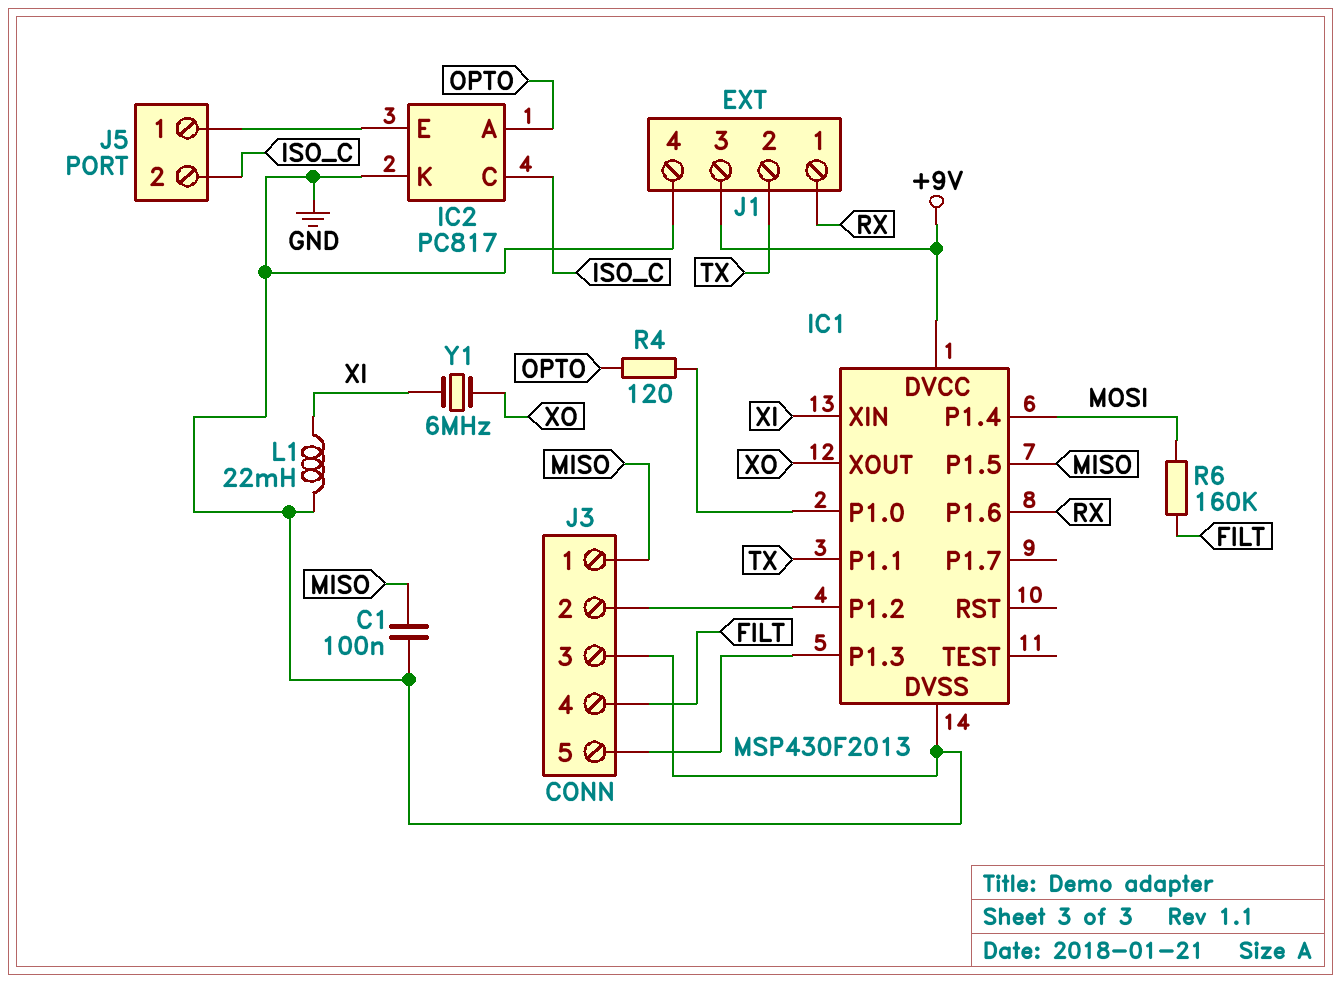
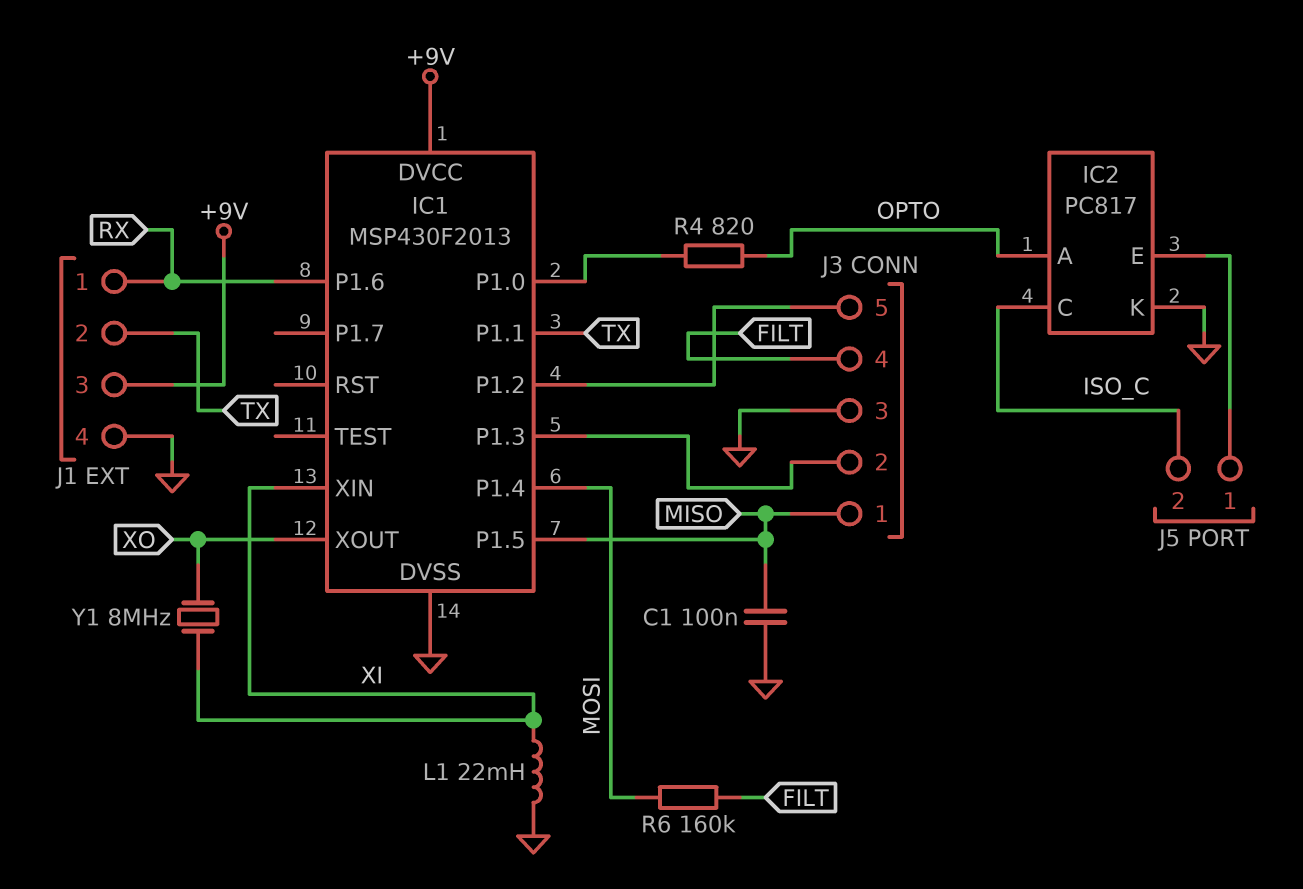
J3 pin 2: IC1/P1.2 -> IC1/P1.3
J3 pin 5: IC1/P1.3 -> IC1/P1.2
R4: 120 (IC1/P1.0, OPTO) -> 820 (IC1/P1.0, OPTO)
Y1: 6MHz (XI, XO) -> 8MHz (XI, XO)

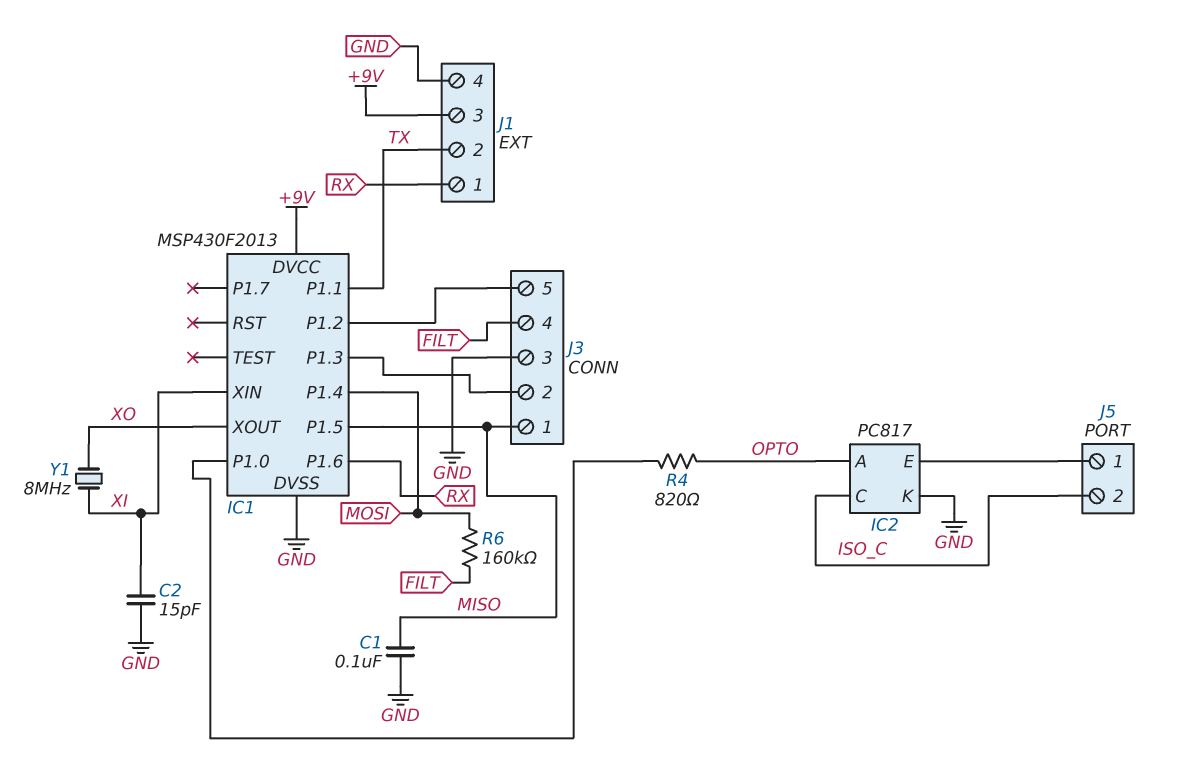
C2: none -> 15pF (GND, XI)
L1: 22mH (GND, XI) -> none

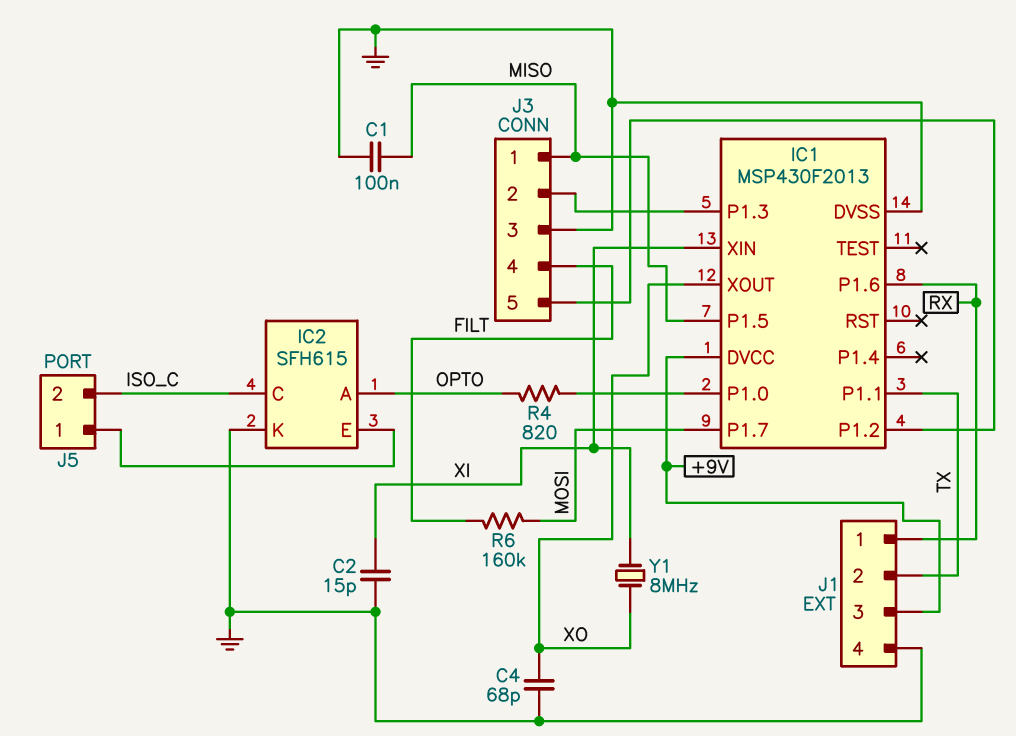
C4: none -> 68pF (GND, XO)
IC1 pin P1.4: MOSI -> none
IC1 pin P1.7: none -> MOSI
IC2: PC817 -> SFH615

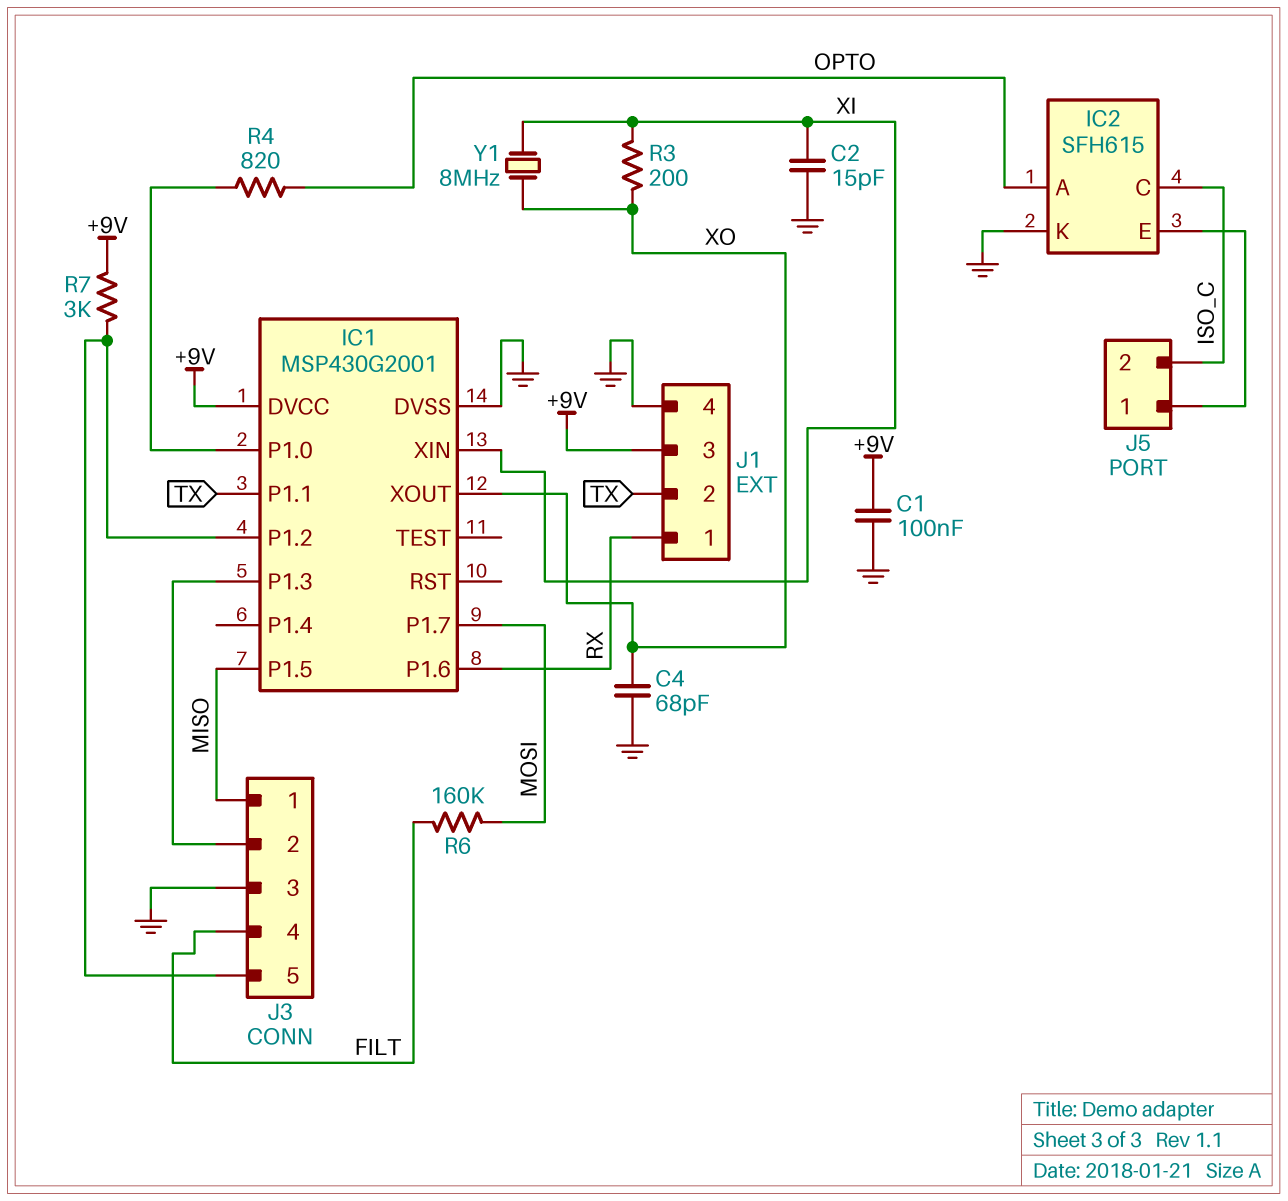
C1: 100nF (GND, MISO) -> 100nF (+9V, GND)
IC1: MSP430F2013 -> MSP430G2001
R3: none -> 200 (XI, XO)
R7: none -> 3k (+9V, IC1/P1.2)

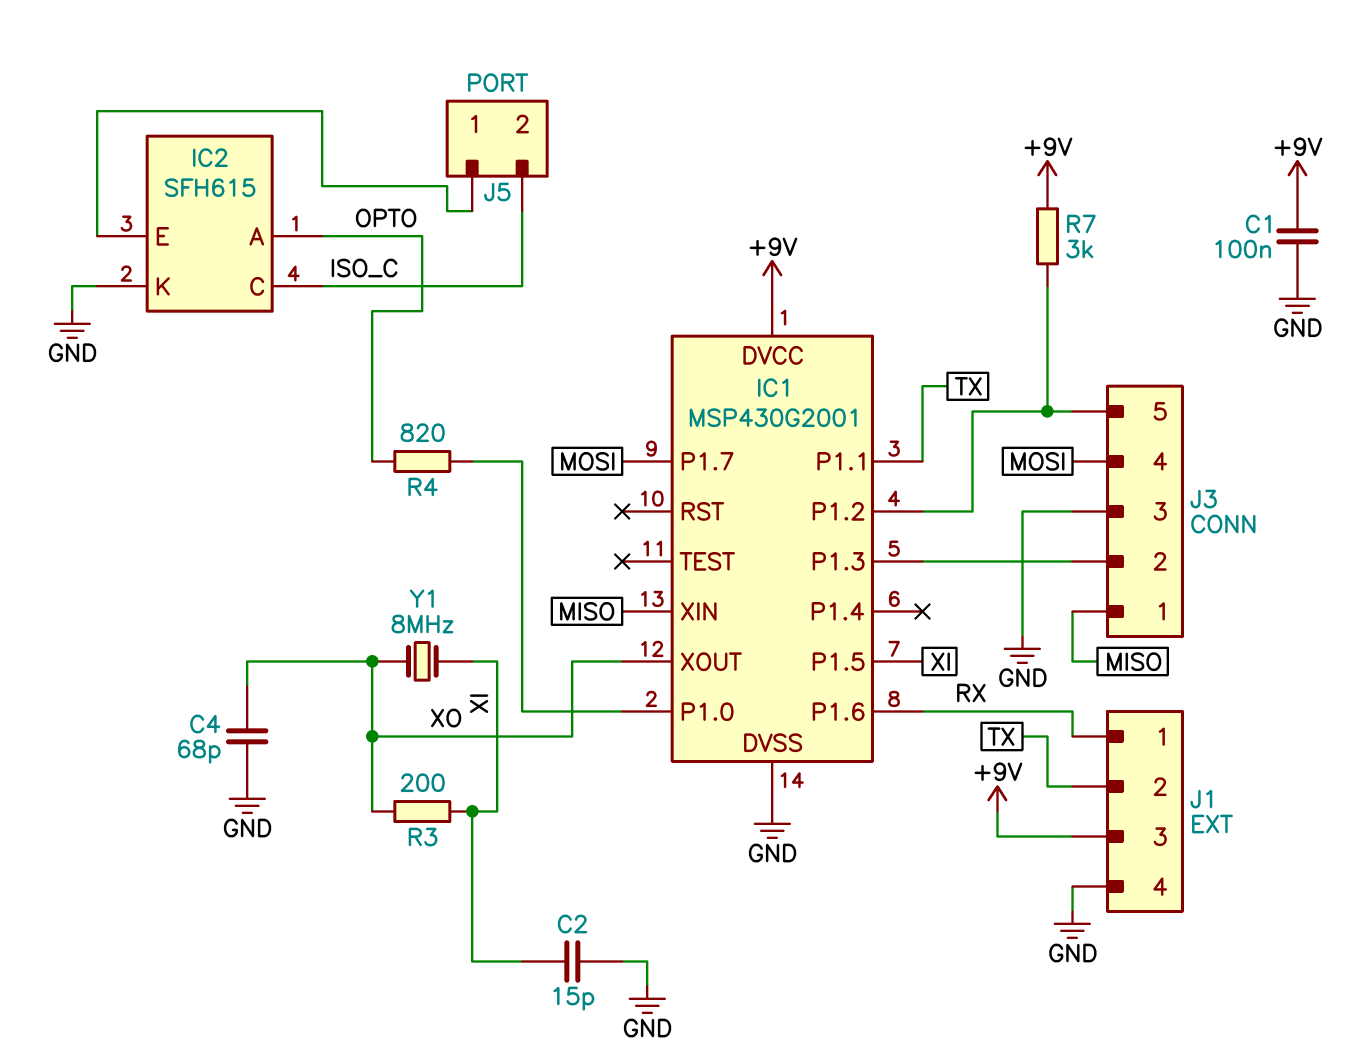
IC1 pin P1.5: MISO -> XI
IC1 pin XIN: XI -> MISO
J3 pin 4: FILT -> MOSI
R6: 160k (FILT, MOSI) -> none

